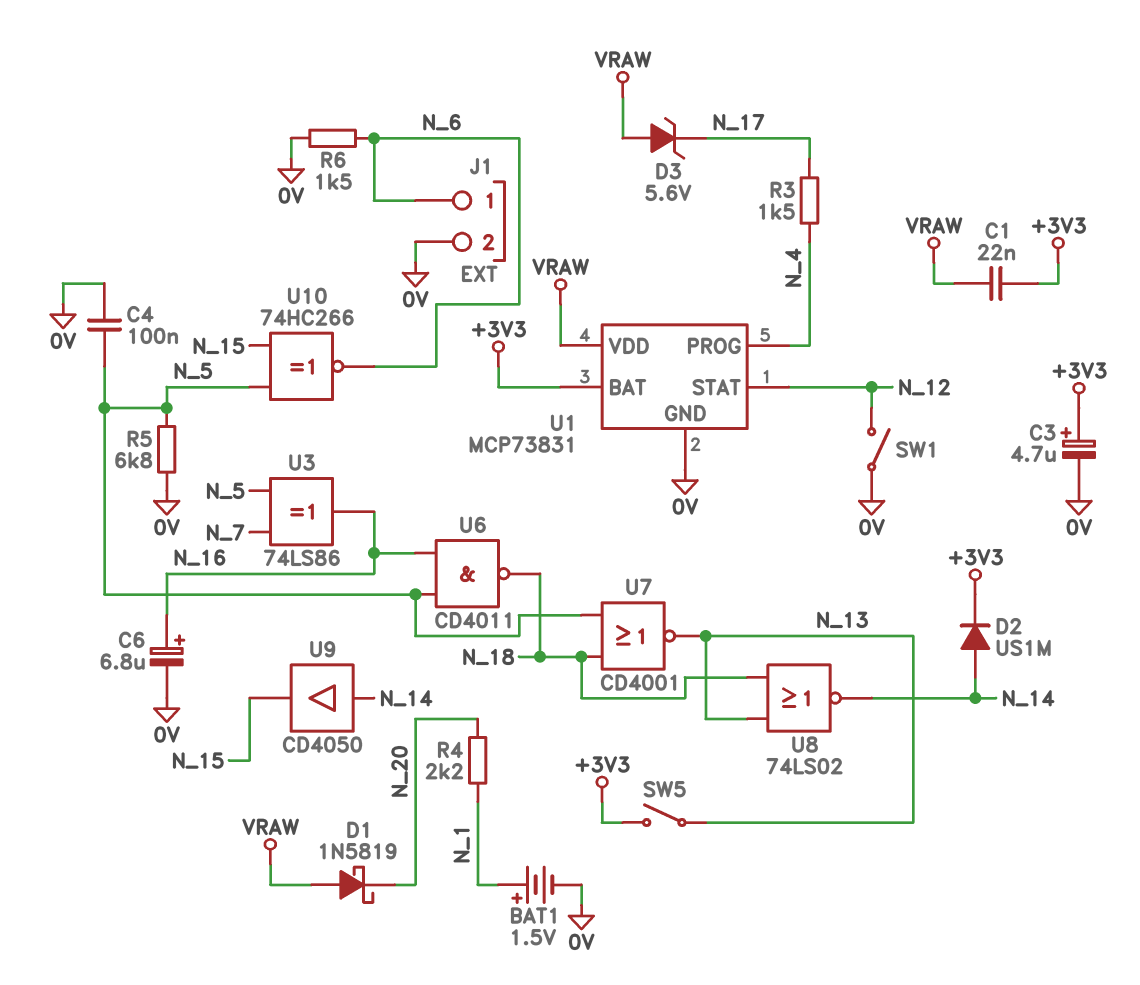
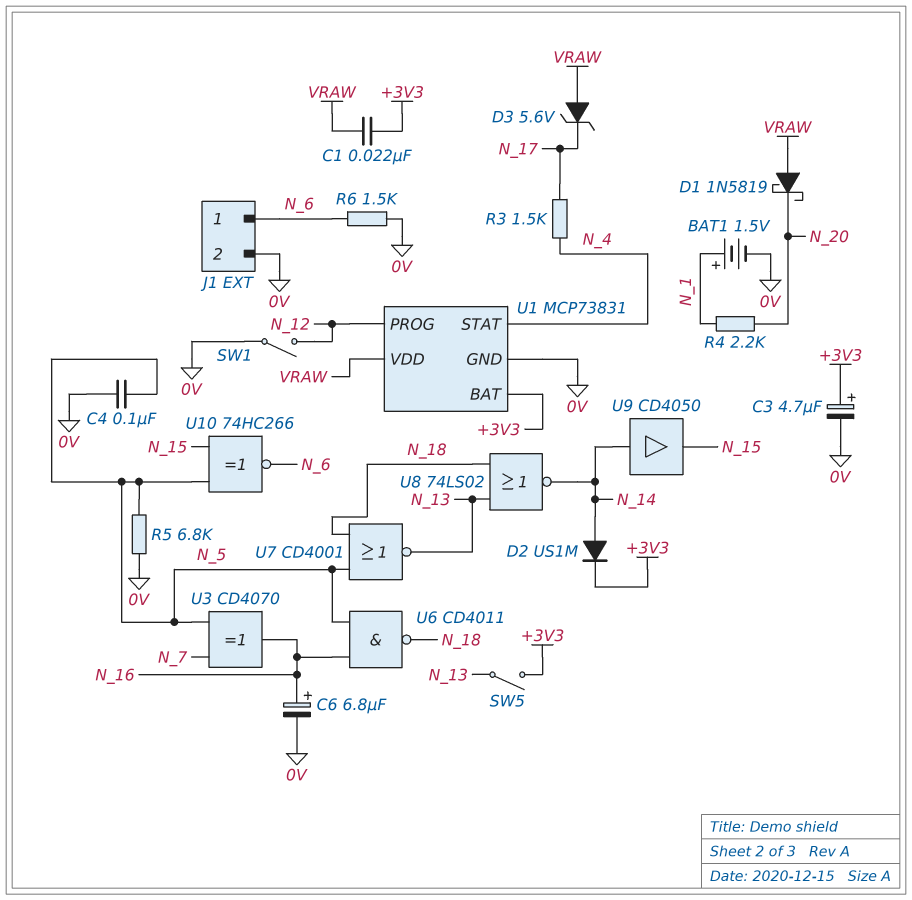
U1 pin PROG: N_4 -> N_12
U1 pin STAT: N_12 -> N_4
U3: XOR 74LS86 (in N_5, in N_7, out N_16) -> XOR CD4070 (in N_5, in N_7, out N_16)

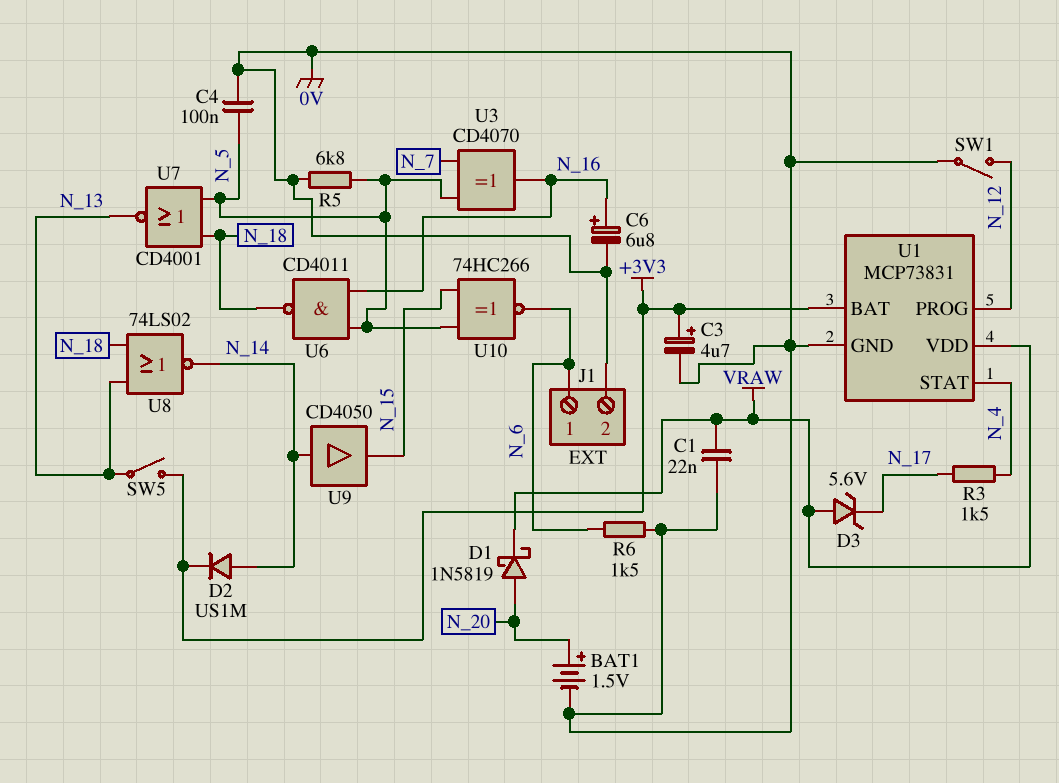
BAT1: 1.5V (plus N_1, minus 0V) -> 1.5V (plus N_20, minus 0V)
C1: 22nF (+3V3, VRAW) -> 22nF (0V, VRAW)
D1: schottky 1N5819 (A VRAW, K N_20) -> schottky 1N5819 (A N_20, K VRAW)
R4: 2.2k (N_1, N_20) -> none

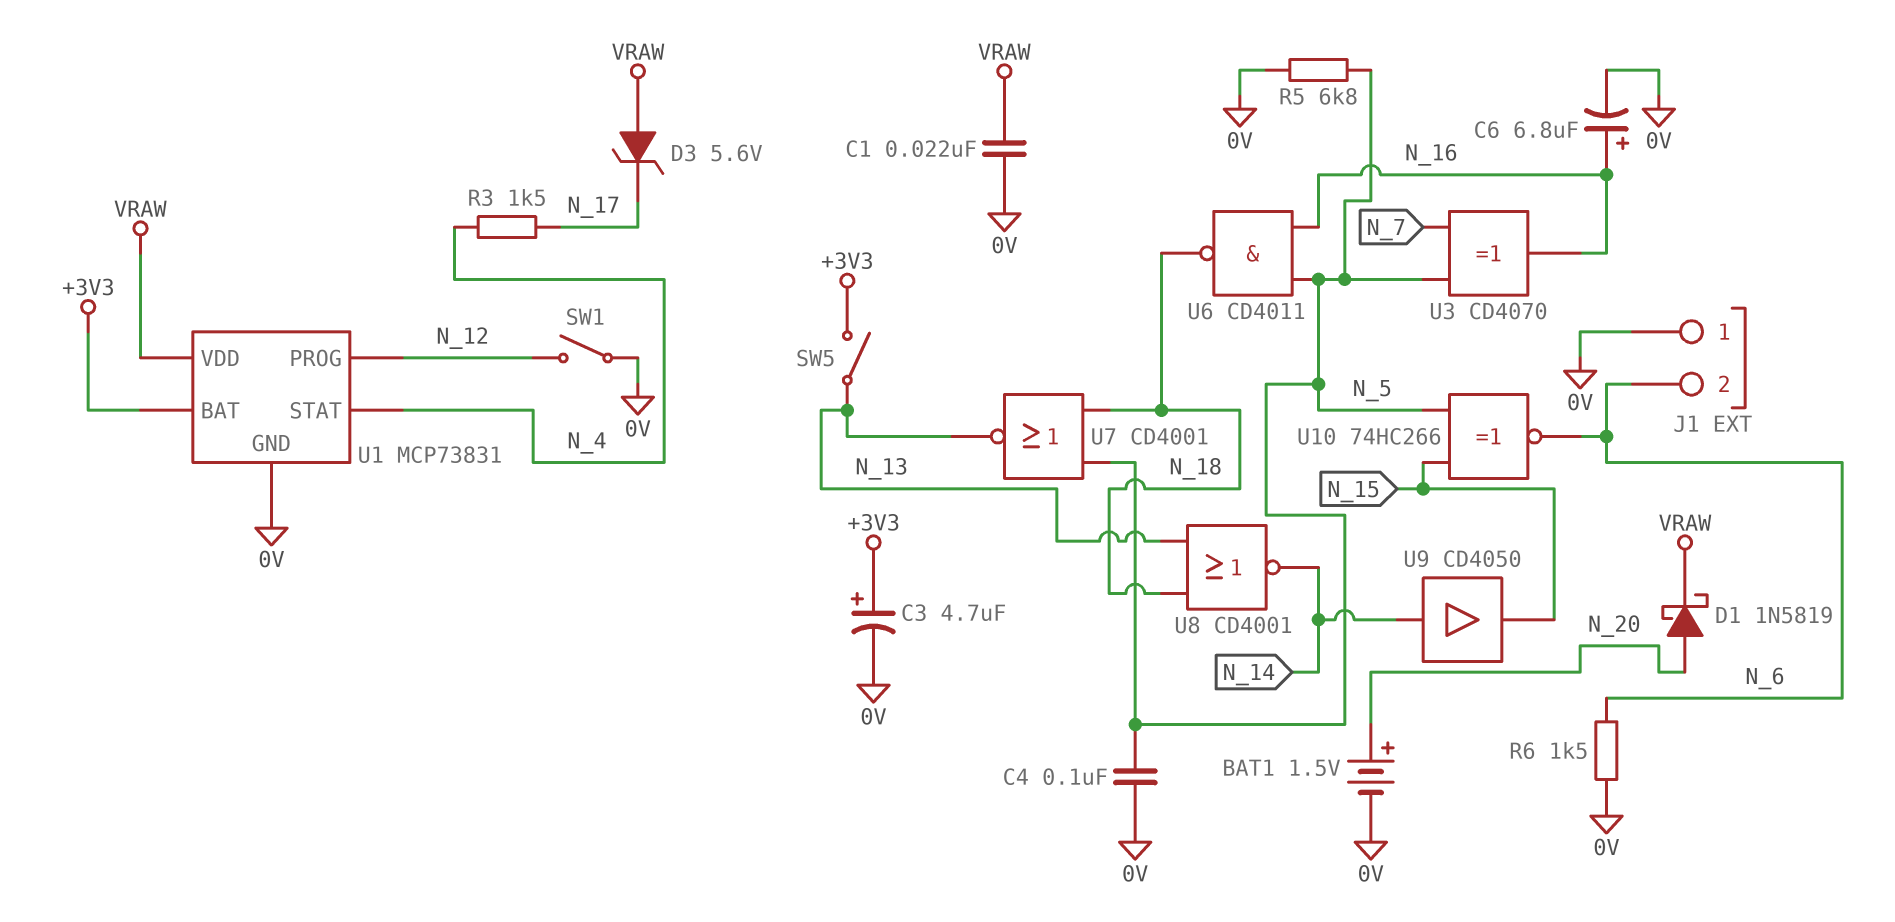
D2: diode US1M (A N_14, K +3V3) -> none
J1 pin 1: N_6 -> 0V
J1 pin 2: 0V -> N_6
U8: NOR 74LS02 (in N_13, in N_18, out N_14) -> NOR CD4001 (in N_13, in N_18, out N_14)

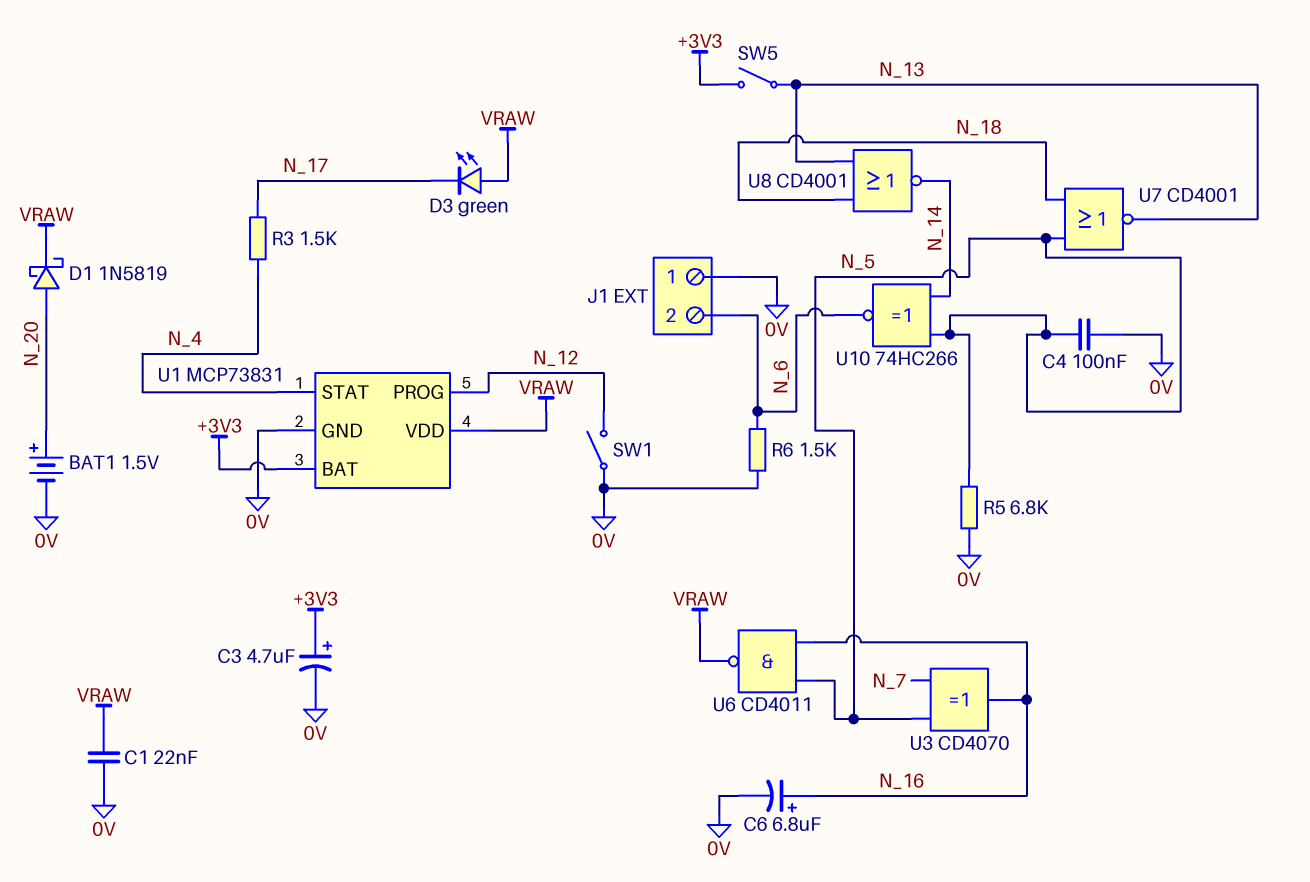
D3: zener 5.6V (A VRAW, K N_17) -> LED green (A VRAW, K N_17)
U6: NAND CD4011 (in N_5, in N_16, out N_18) -> NAND CD4011 (in N_5, in N_16, out VRAW)
U9: buffer CD4050 (in N_14, out N_15) -> none
U10: XNOR 74HC266 (in N_5, in N_15, out N_6) -> XNOR 74HC266 (in N_5, in N_14, out N_6)

